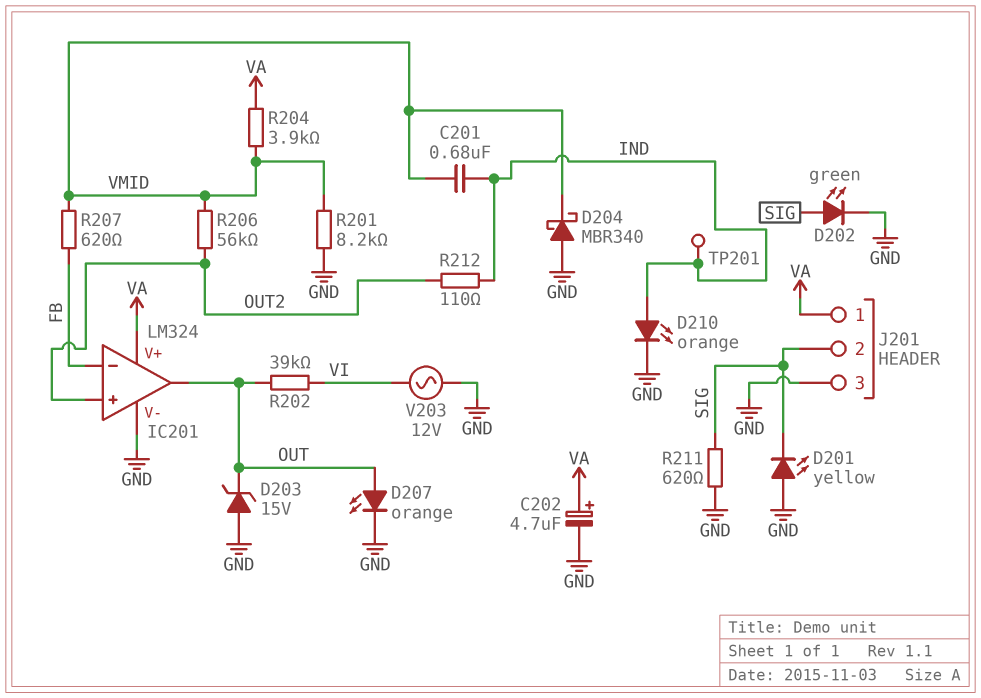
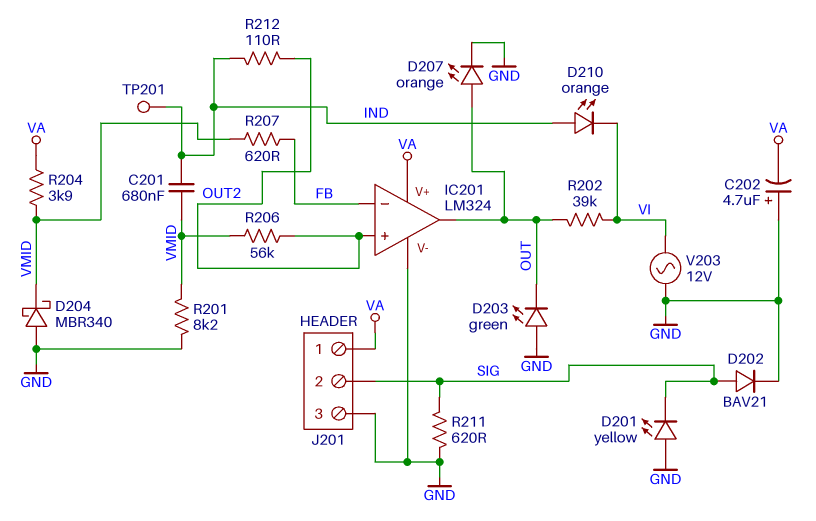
C202: 4.7uF (plus VA, minus GND) -> 4.7uF (plus GND, minus VA)
D202: LED green (A SIG, K GND) -> diode BAV21 (A SIG, K GND)
D203: zener 15V (A GND, K OUT) -> LED green (A GND, K OUT)
D210: LED orange (A IND, K GND) -> LED orange (A IND, K VI)

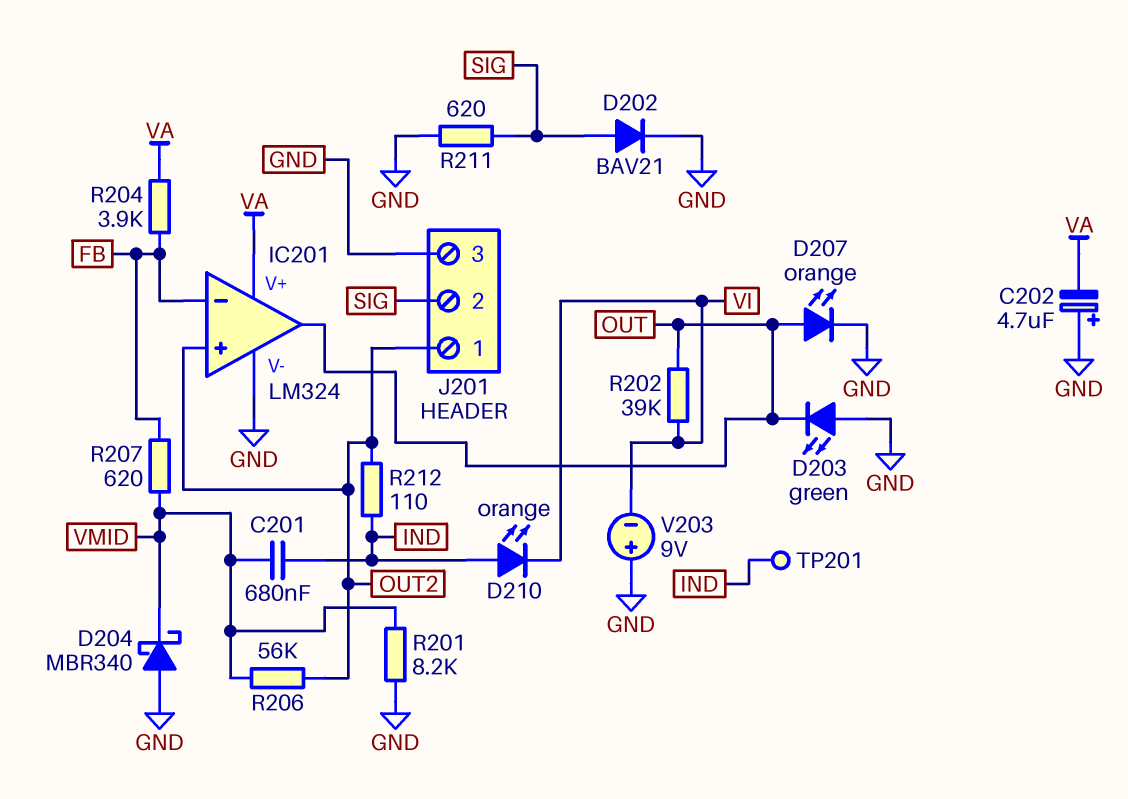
D201: LED yellow (A GND, K SIG) -> none
J201 pin 1: VA -> OUT2
R204: 3.9k (VA, VMID) -> 3.9k (FB, VA)
V203: AC 12V (GND, VI) -> 9V (plus GND, minus VI)

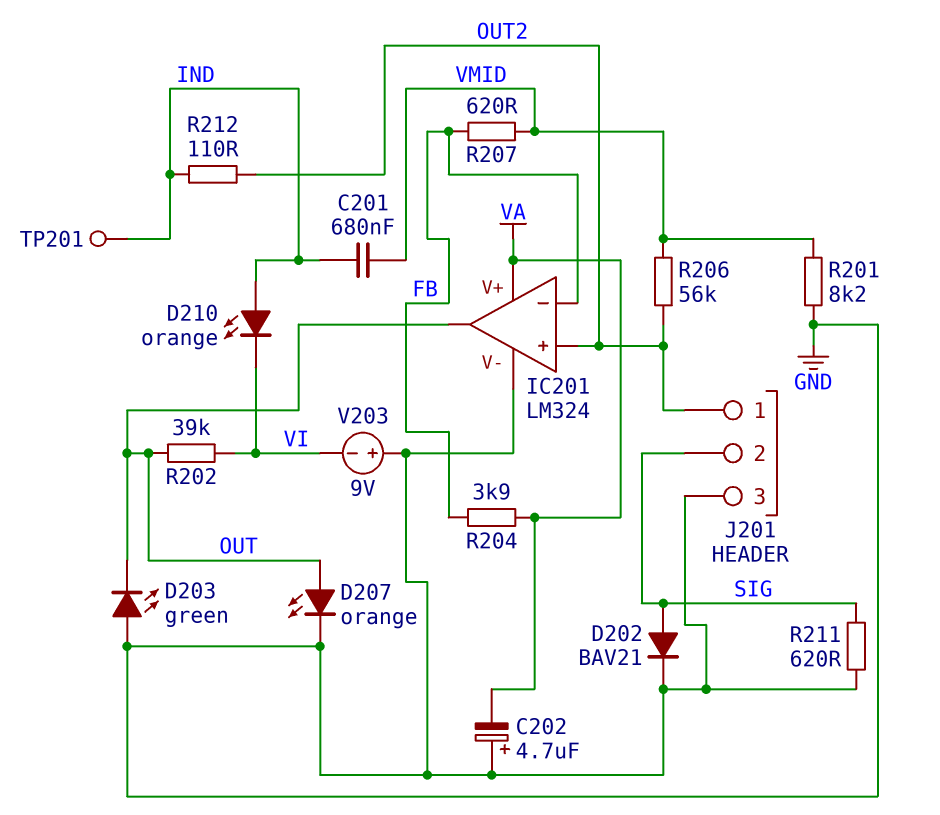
D204: schottky MBR340 (A GND, K VMID) -> none

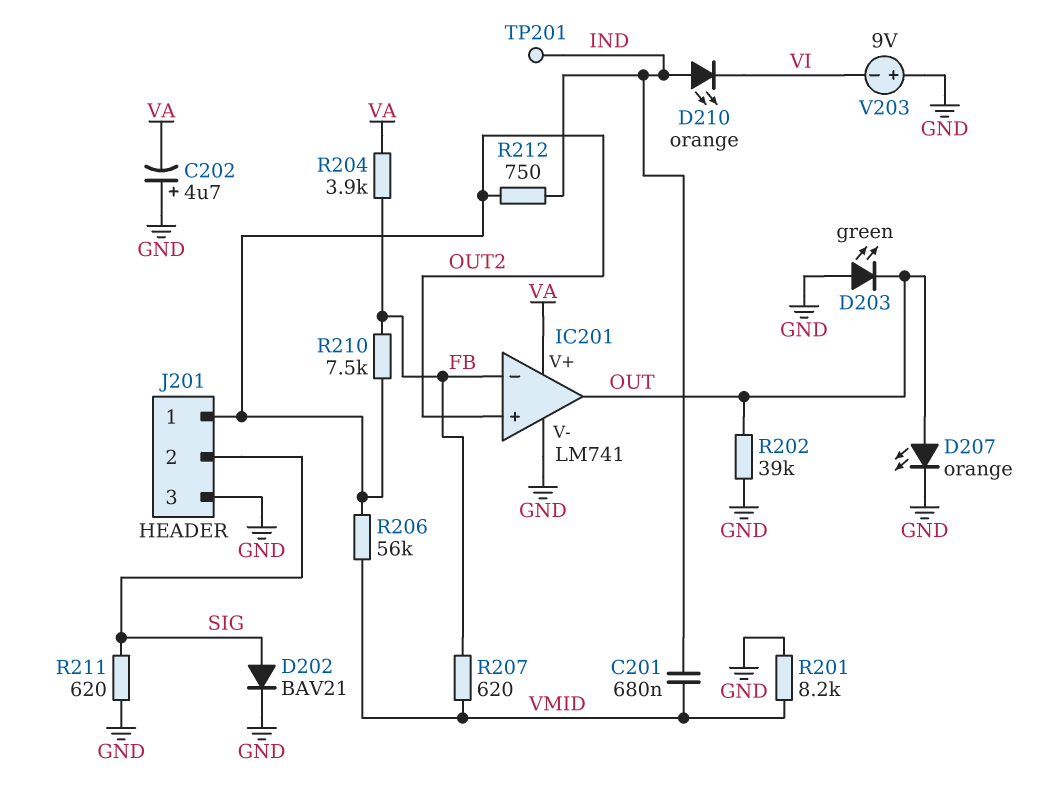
IC201: LM324 -> LM741
R202: 39k (OUT, VI) -> 39k (GND, OUT)
R210: none -> 7.5k (FB, OUT2)
R212: 110 (IND, OUT2) -> 750 (IND, OUT2)

